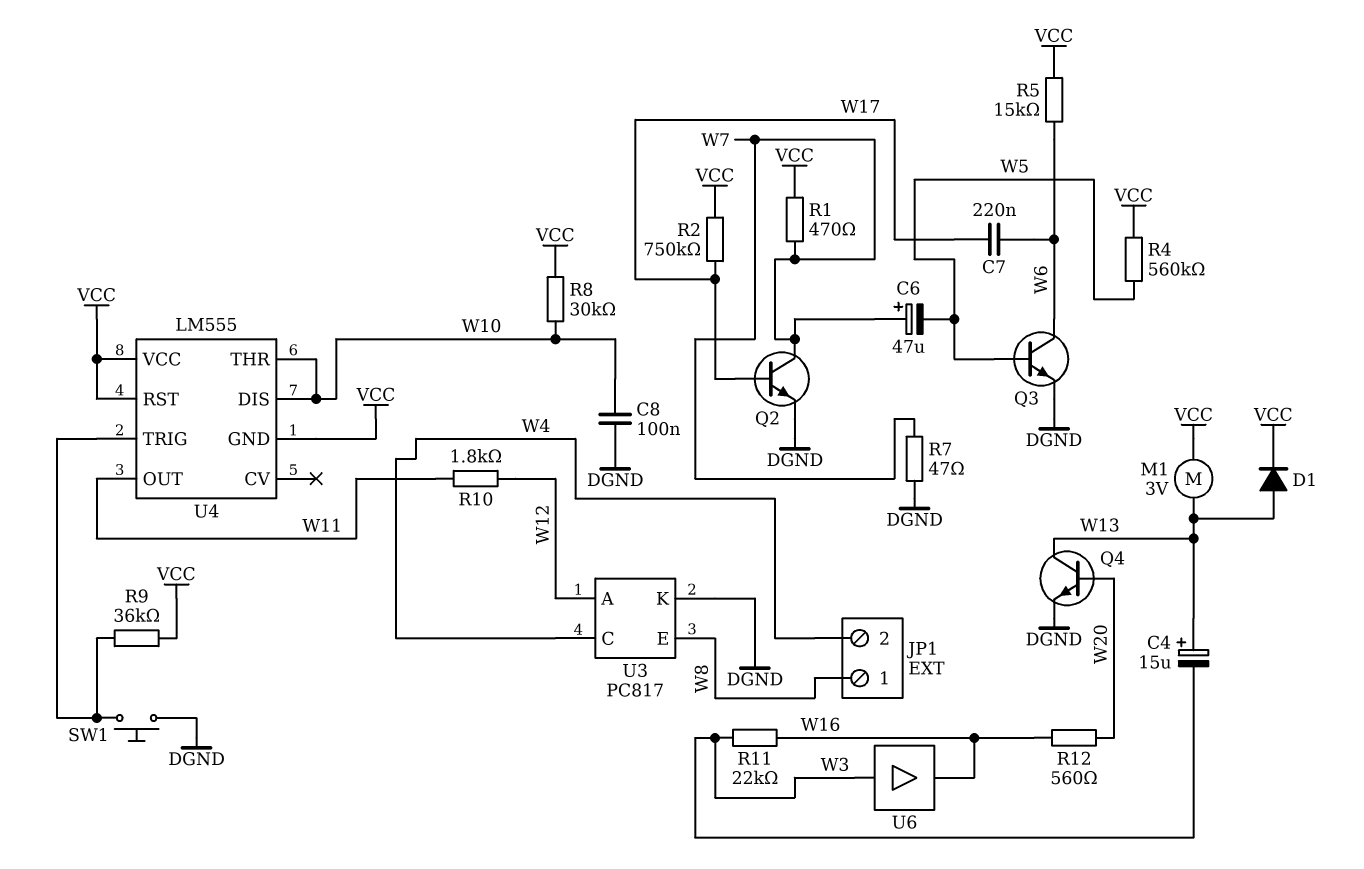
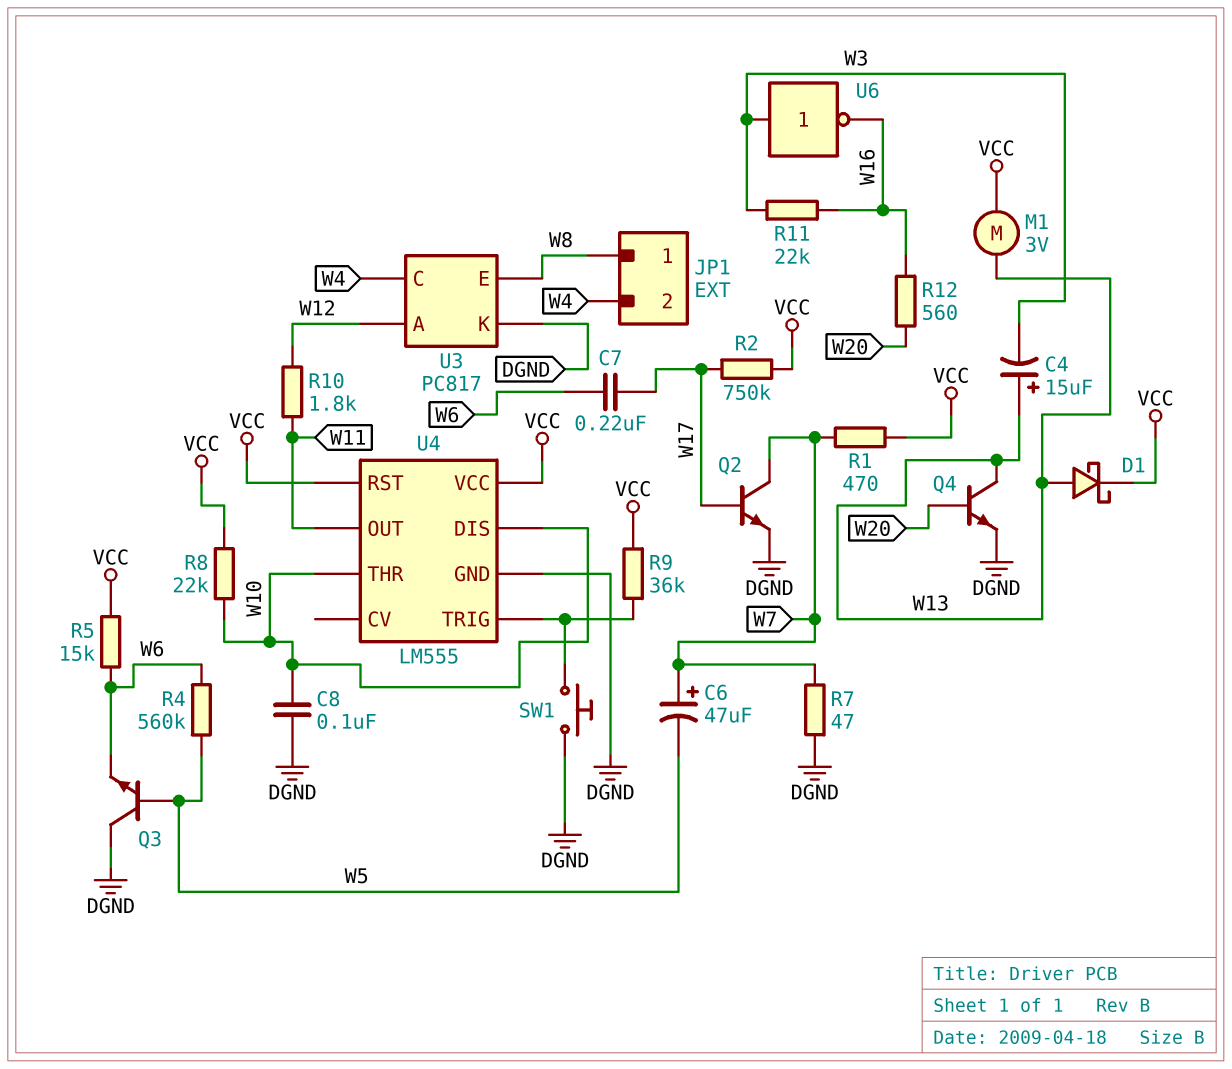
D1: diode (A W13, K VCC) -> schottky (A W13, K VCC)
Q3: NPN (B W5, C W6, E DGND) -> NPN (B W5, C DGND, E W6)
R4: 560k (VCC, W5) -> 560k (W5, W6)
R8: 30k (VCC, W10) -> 22k (VCC, W10)
U4 pin GND: VCC -> DGND
U6: buffer (in W3, out W16) -> NOT (in W3, out W16)

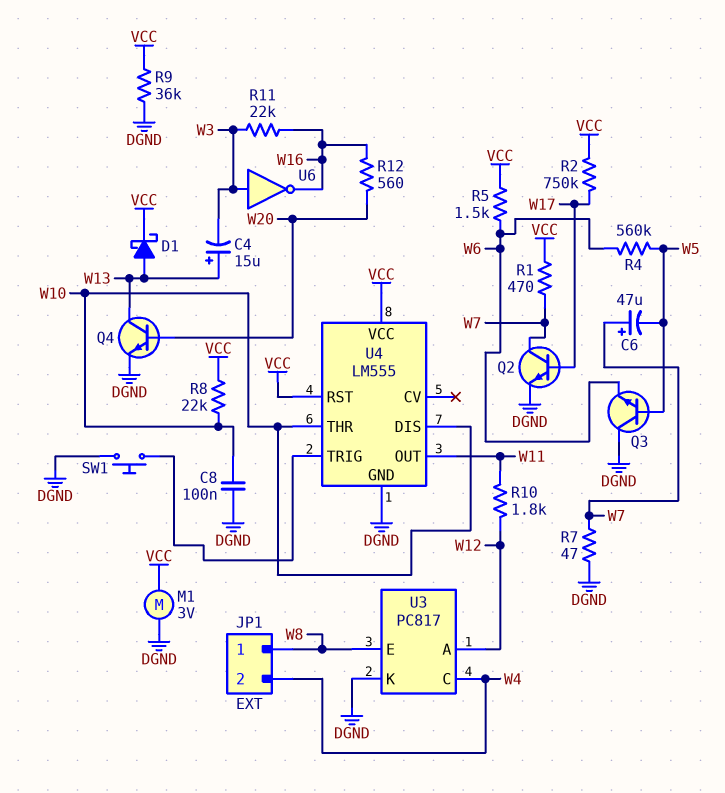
C7: 220nF (W6, W17) -> none
M1: motor 3V (VCC, W13) -> motor 3V (DGND, VCC)
R5: 15k (VCC, W6) -> 1.5k (VCC, W6)
R9: 36k (U4/TRIG, VCC) -> 36k (DGND, VCC)

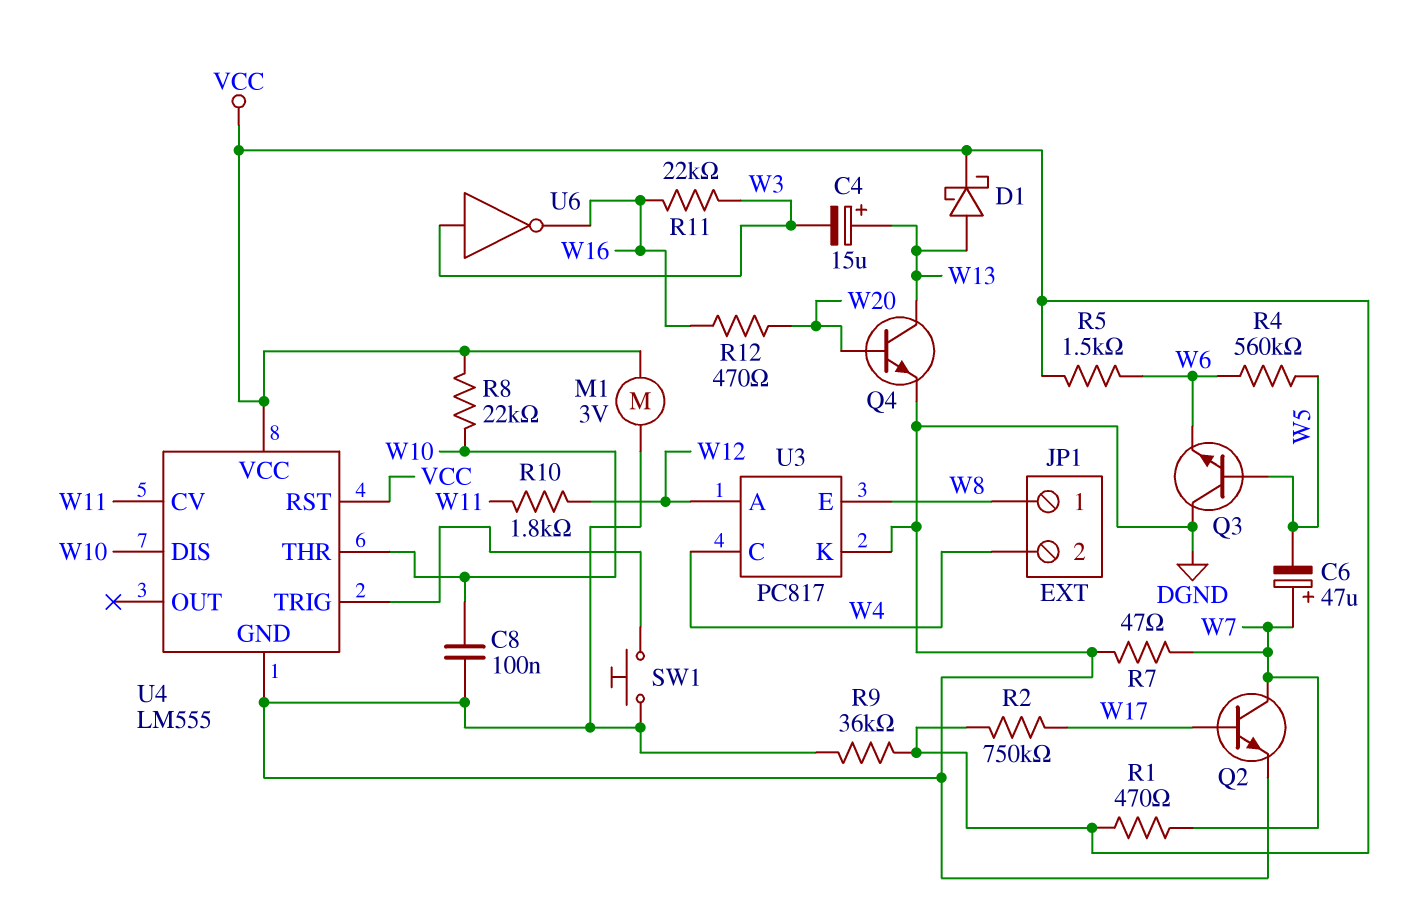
R12: 560 (W16, W20) -> 470 (W16, W20)
U4 pin CV: none -> W11
U4 pin OUT: W11 -> none

